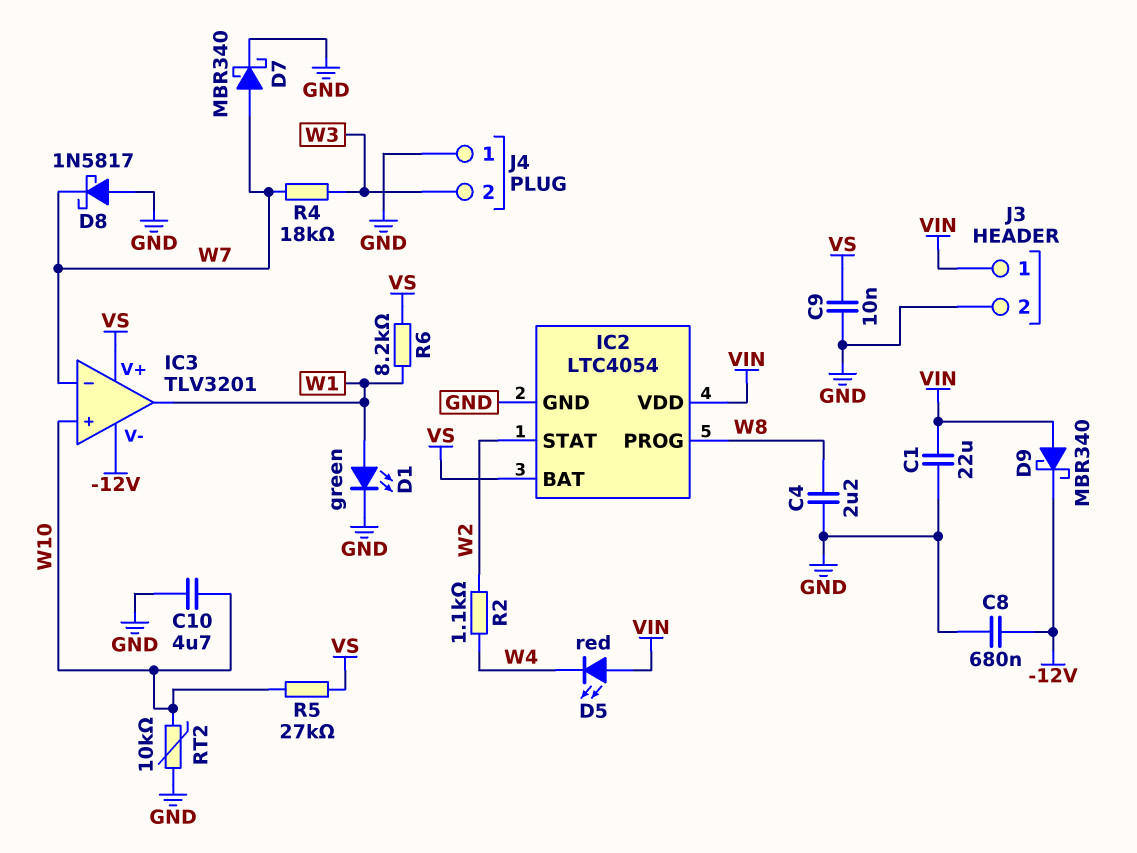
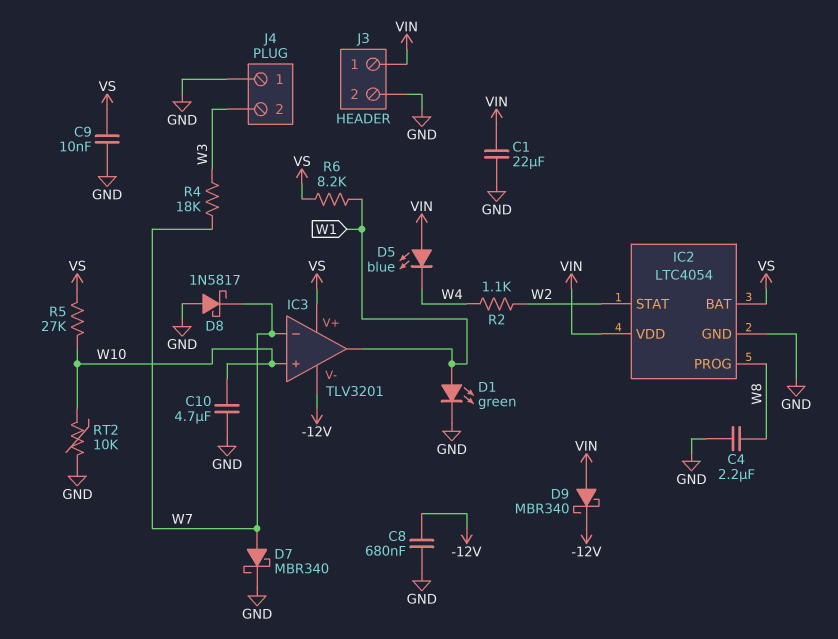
D5: LED red (A VIN, K W4) -> LED blue (A VIN, K W4)

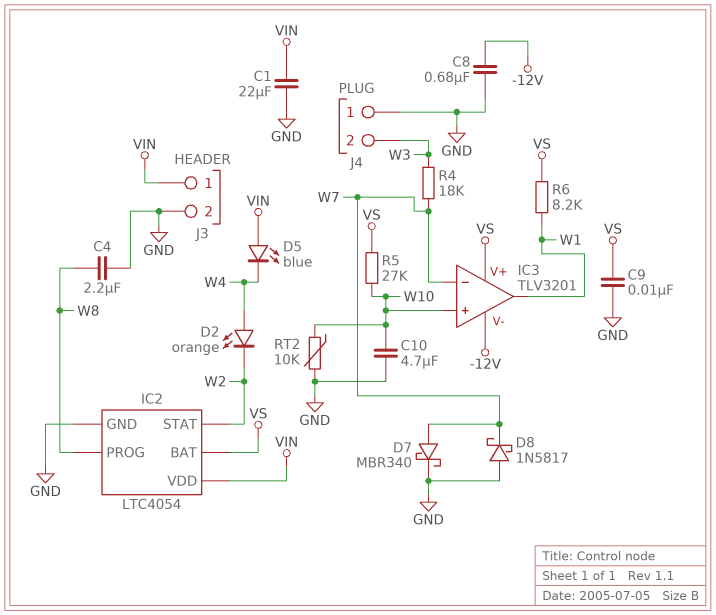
D1: LED green (A W1, K GND) -> none
D2: none -> LED orange (A W4, K W2)
D9: schottky MBR340 (A VIN, K -12V) -> none
R2: 1.1k (W2, W4) -> none

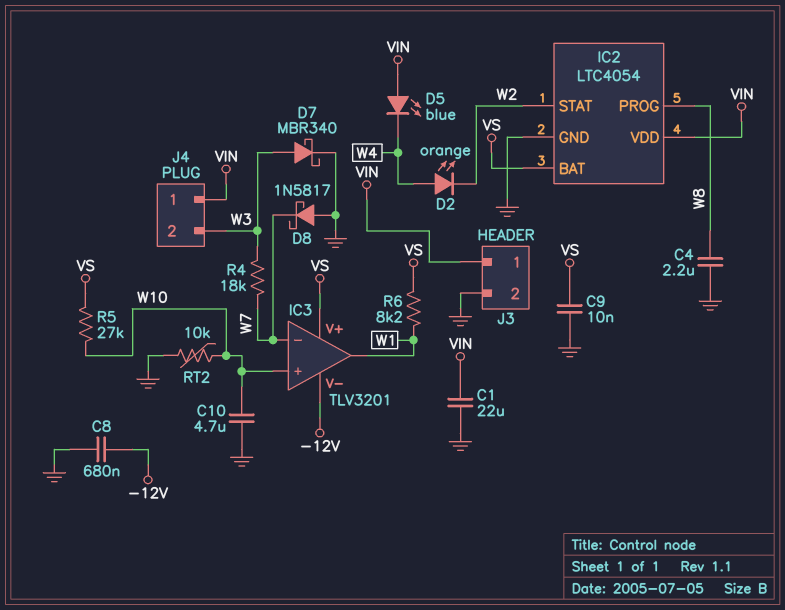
D7: schottky MBR340 (A W7, K GND) -> schottky MBR340 (A W3, K GND)
J4 pin 1: GND -> VIN

